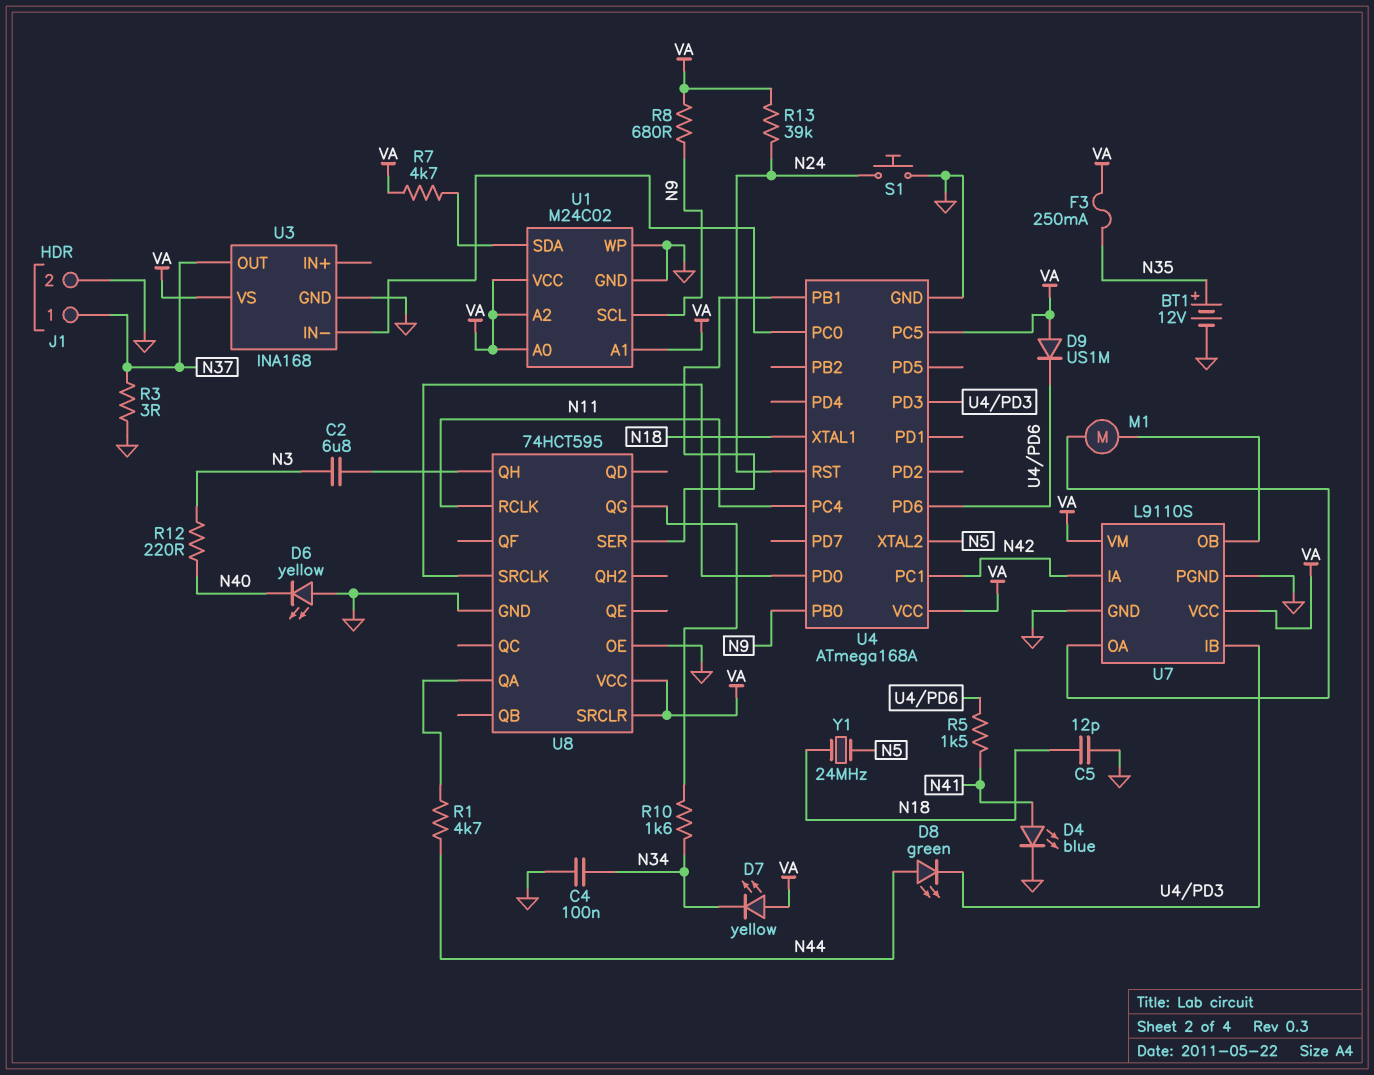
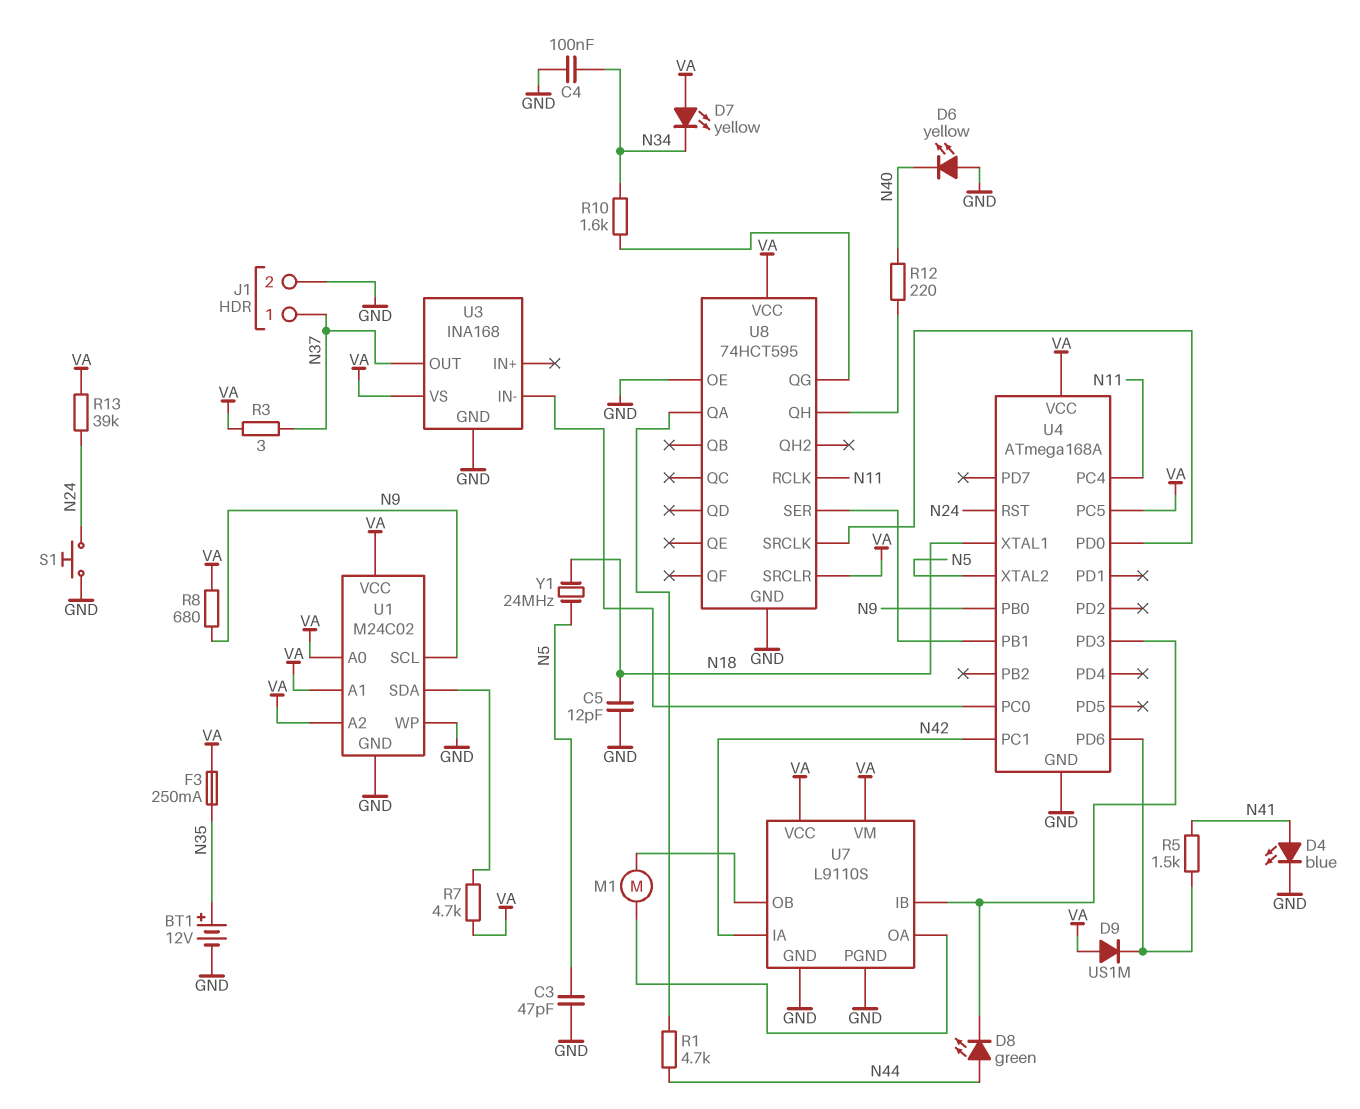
C2: 6.8uF (N3, U8/QH) -> none
C3: none -> 47pF (GND, N5)
R3: 3 (GND, N37) -> 3 (N37, VA)
R12: 220 (N3, N40) -> 220 (N40, U8/QH)

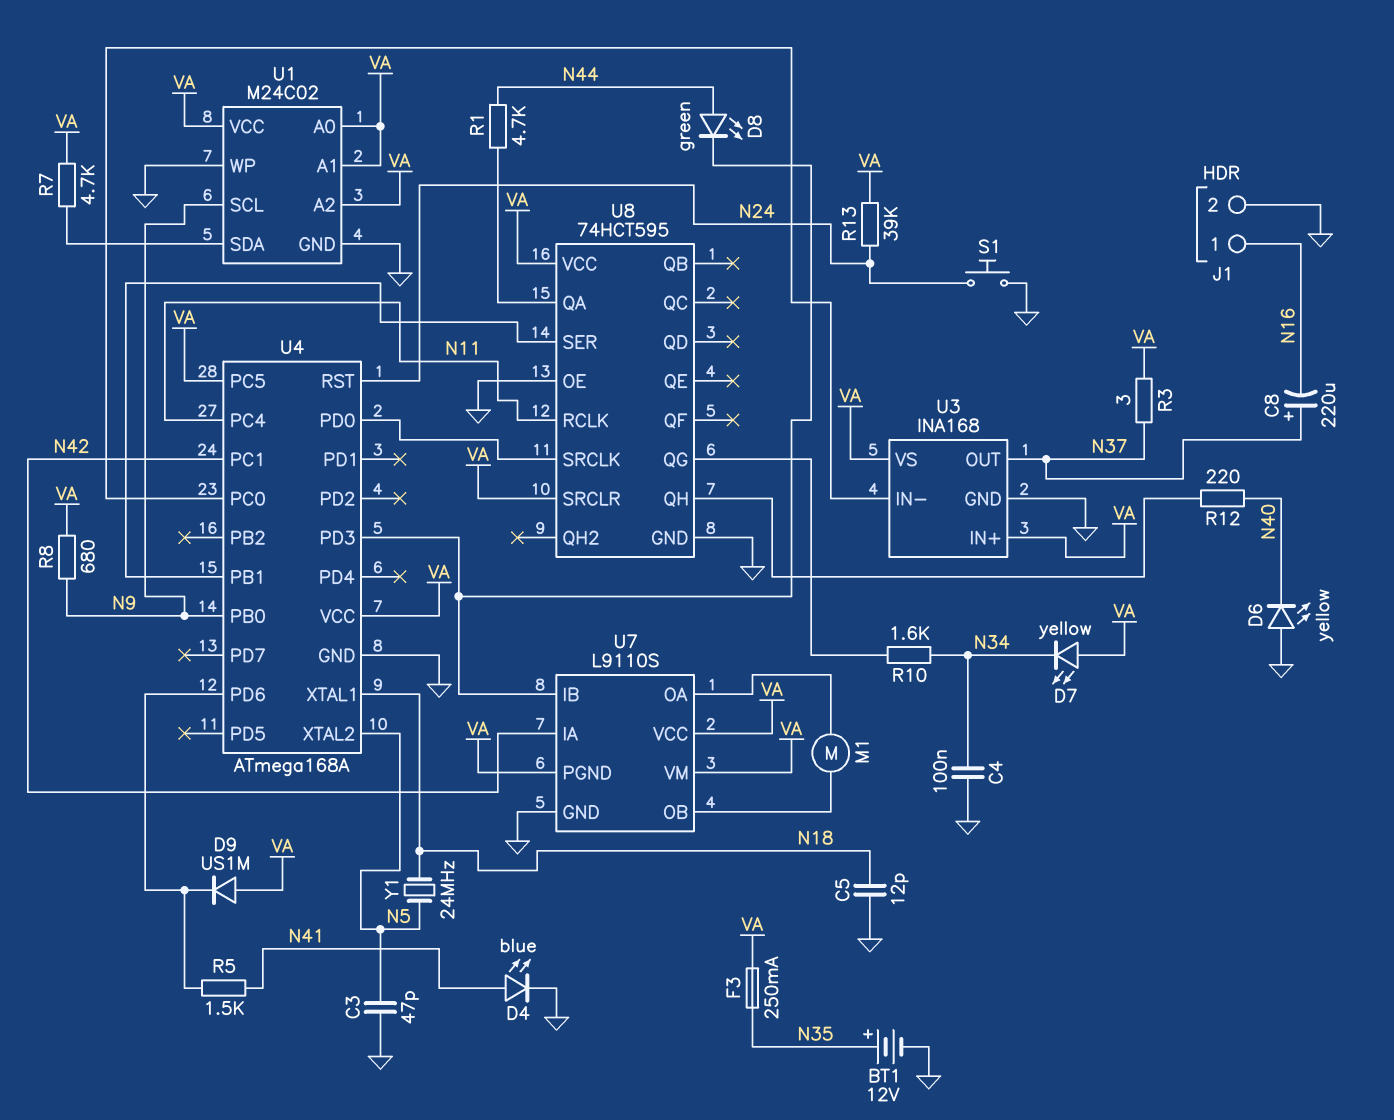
C8: none -> 220uF (plus N37, minus N16)
J1 pin 1: N37 -> N16
U3 pin IN+: none -> VA
U7 pin PGND: GND -> VA

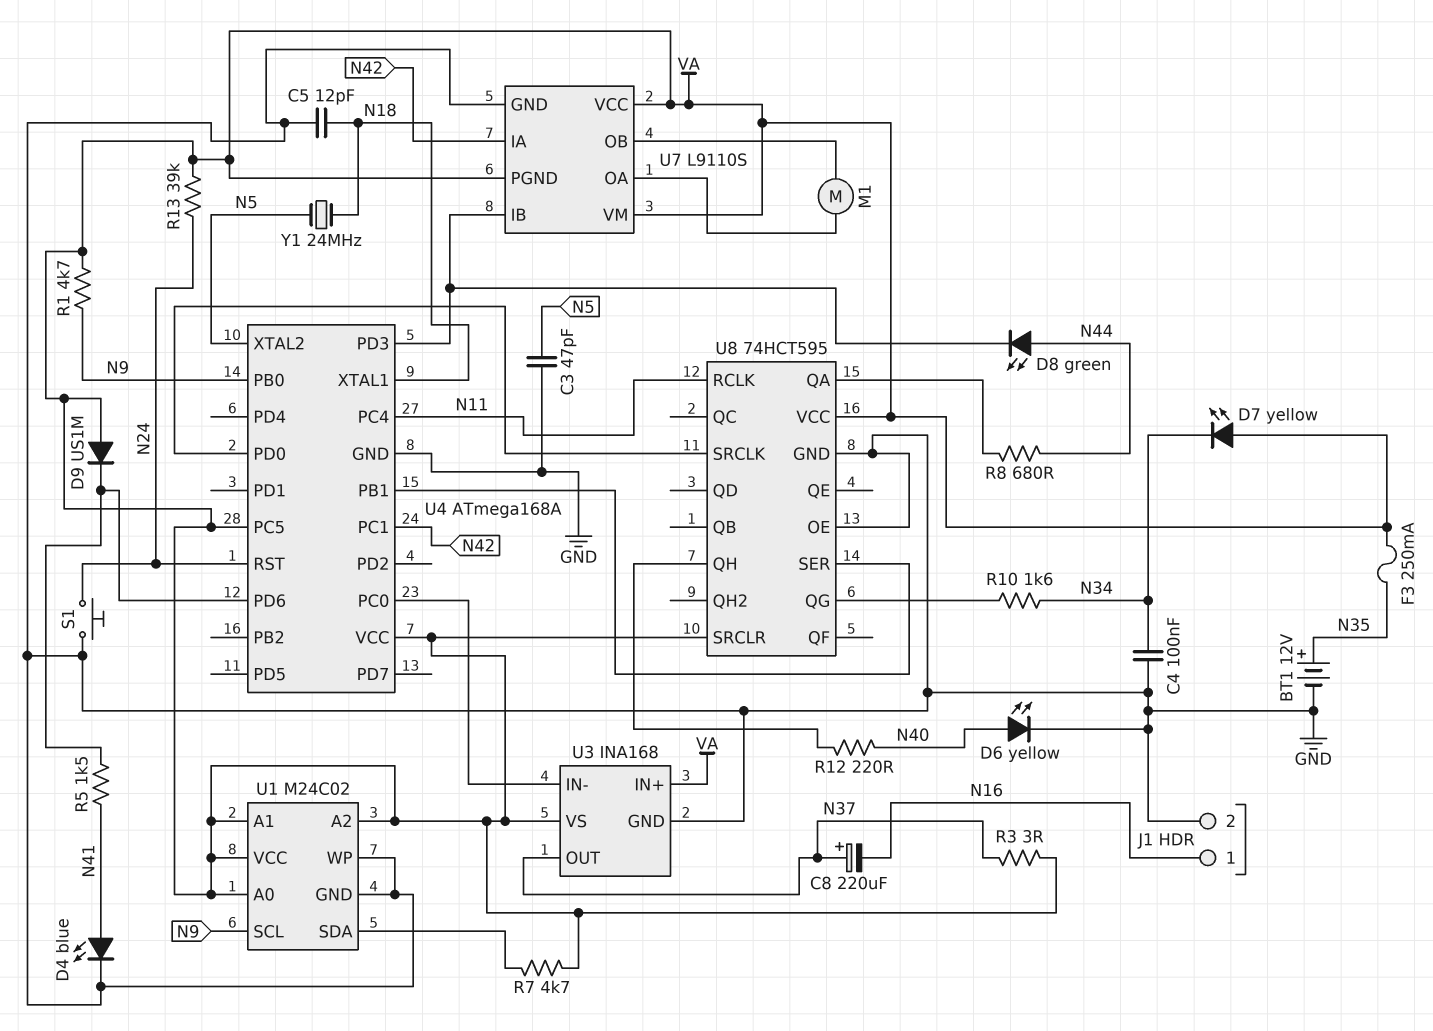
D6: LED yellow (A GND, K N40) -> LED yellow (A N40, K GND)
R1: 4.7k (N44, U8/QA) -> 4.7k (N9, VA)
R8: 680 (N9, VA) -> 680 (N44, U8/QA)

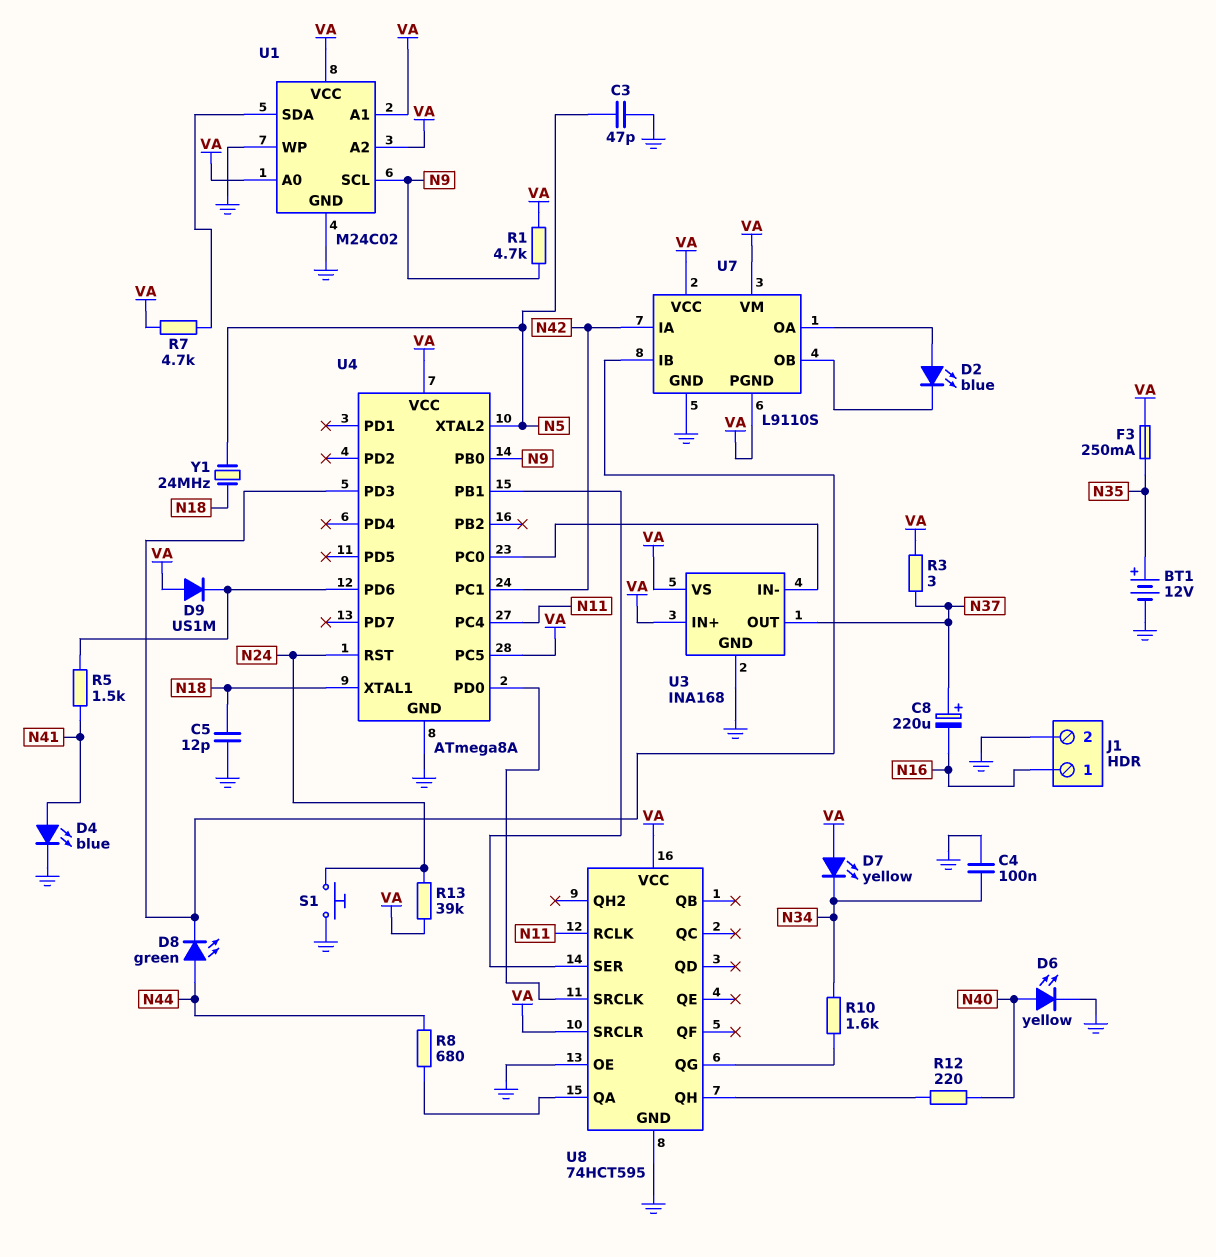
D2: none -> LED blue (A U7/OA, K U7/OB)
M1: motor (U7/OA, U7/OB) -> none
U4: ATmega168A -> ATmega8A

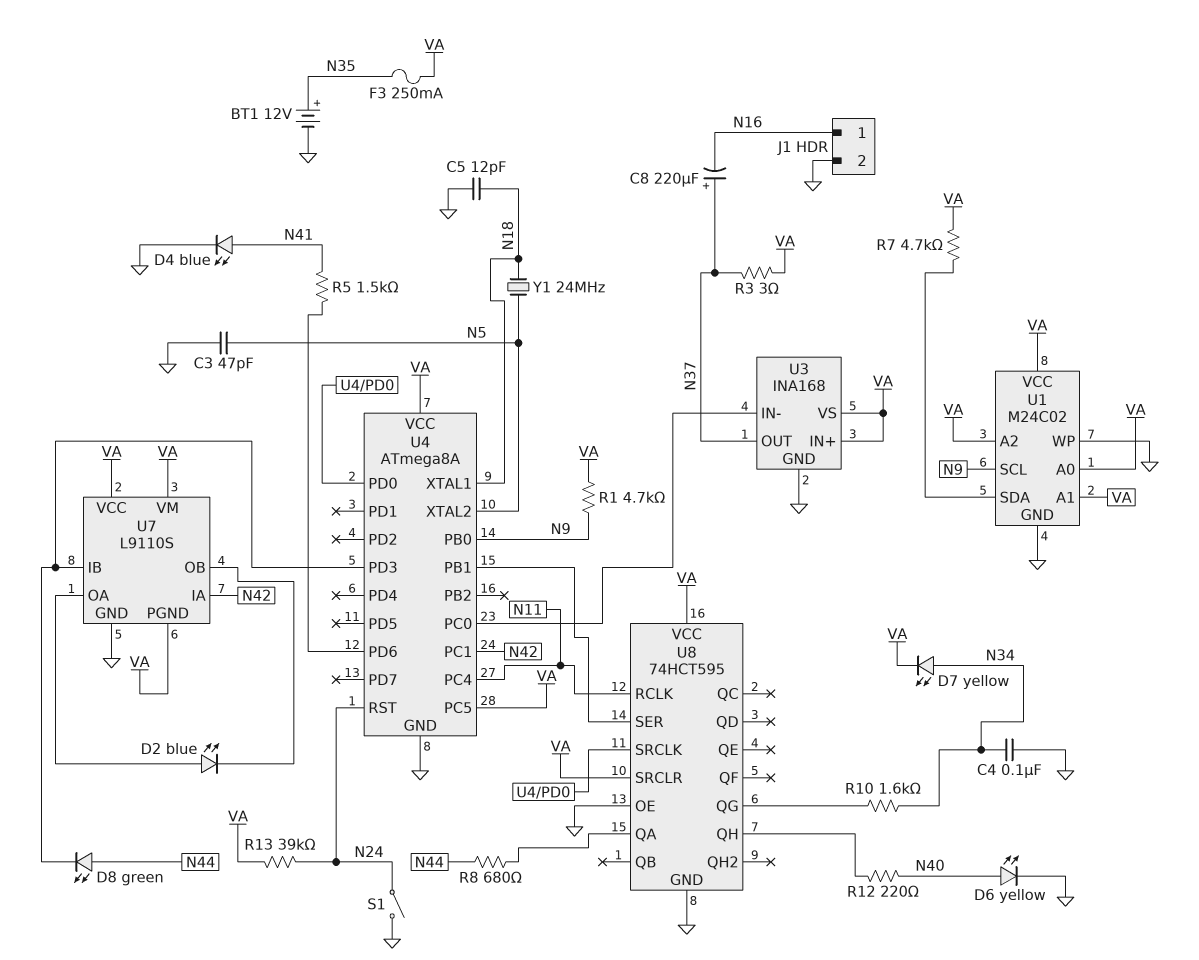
D7: LED yellow (A VA, K N34) -> LED yellow (A N34, K VA)
D9: diode US1M (A VA, K U4/PD6) -> none
S1: button (GND, N24) -> switch (GND, N24)

